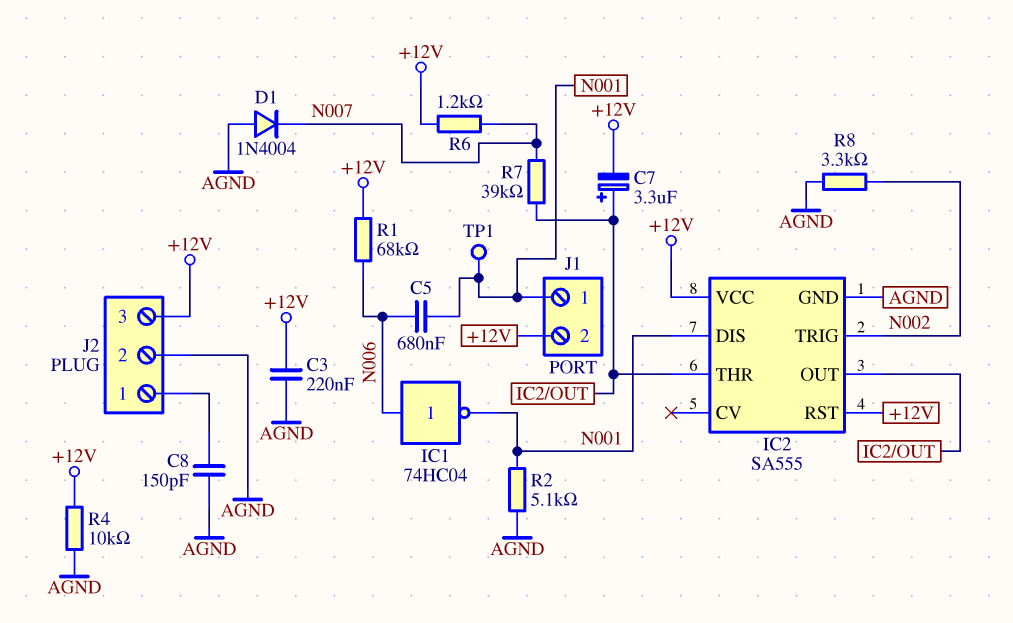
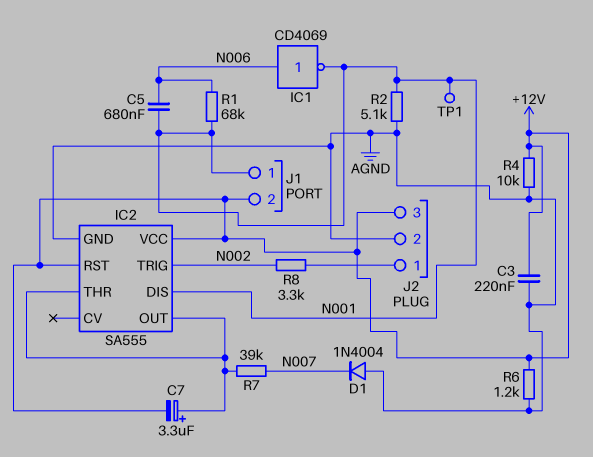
C8: 150pF (AGND, J2/1) -> none
IC1: NOT 74HC04 (in N006, out N001) -> NOT CD4069 (in N006, out N001)
R1: 68k (+12V, N006) -> 68k (N001, N006)
R6: 1.2k (+12V, N007) -> 1.2k (+12V, AGND)
R8: 3.3k (AGND, N002) -> 3.3k (J2/1, N002)

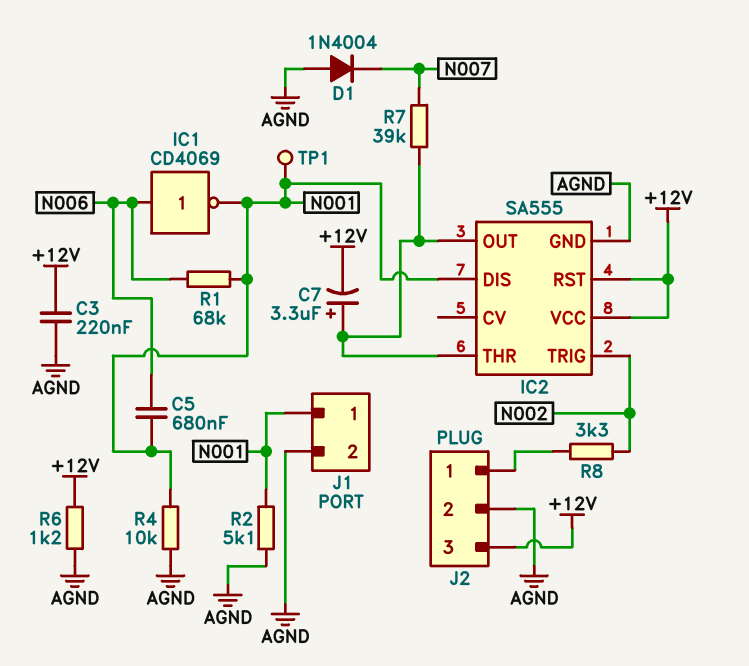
J1 pin 2: +12V -> AGND
R4: 10k (+12V, AGND) -> 10k (AGND, N001)

